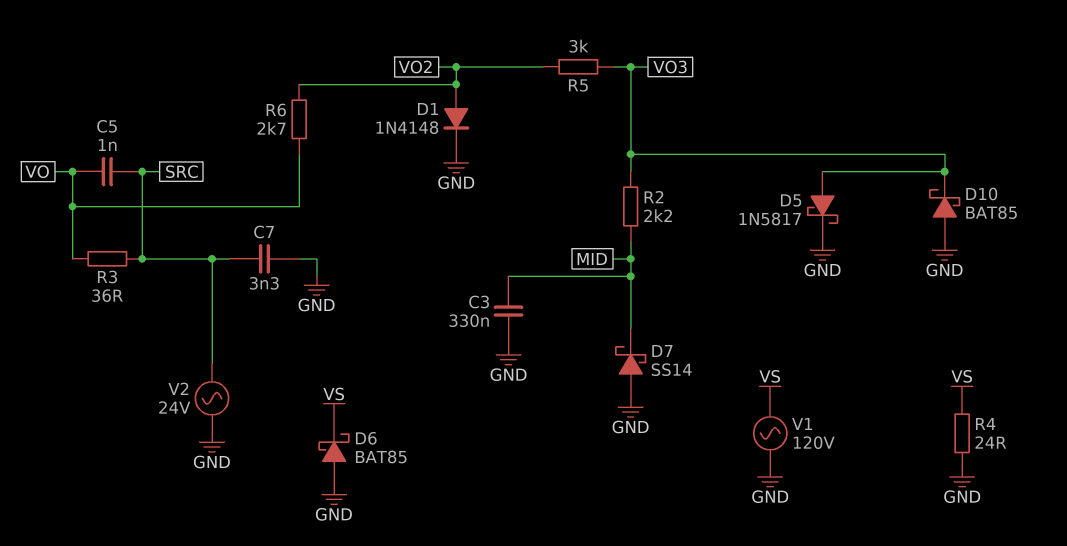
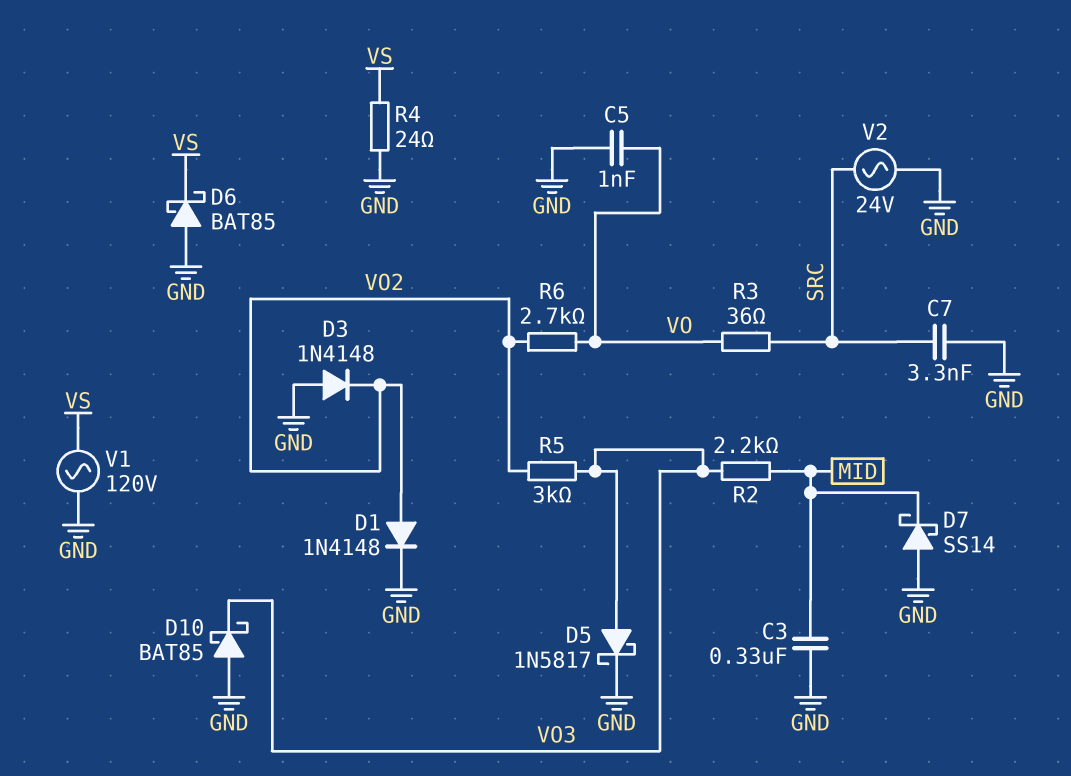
C5: 1nF (SRC, VO) -> 1nF (GND, VO)
D3: none -> diode 1N4148 (A GND, K VO2)

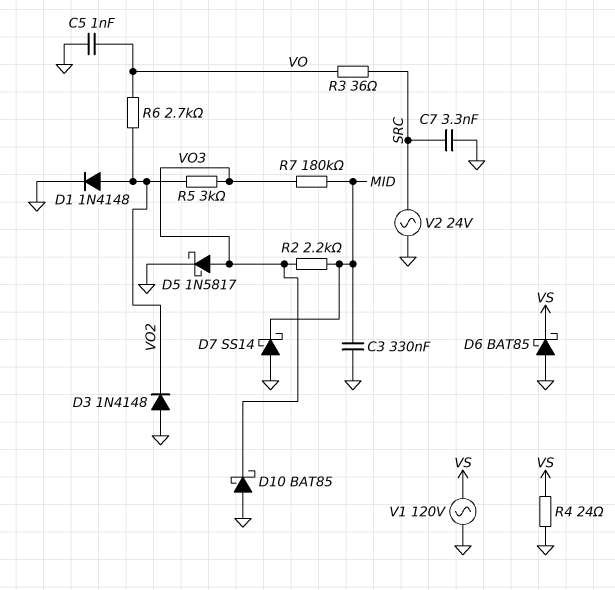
R7: none -> 180k (MID, VO3)

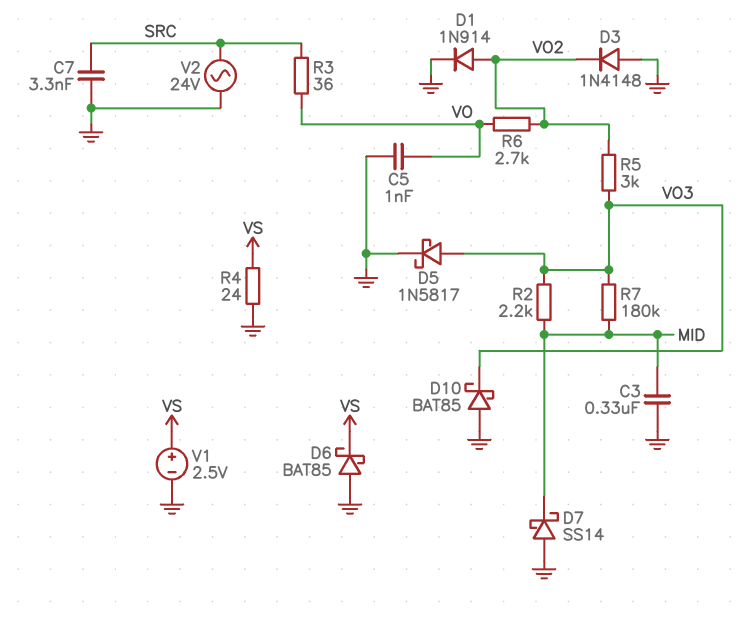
D1: diode 1N4148 (A VO2, K GND) -> diode 1N914 (A VO2, K GND)
V1: AC 120V (GND, VS) -> 2.5V (plus VS, minus GND)

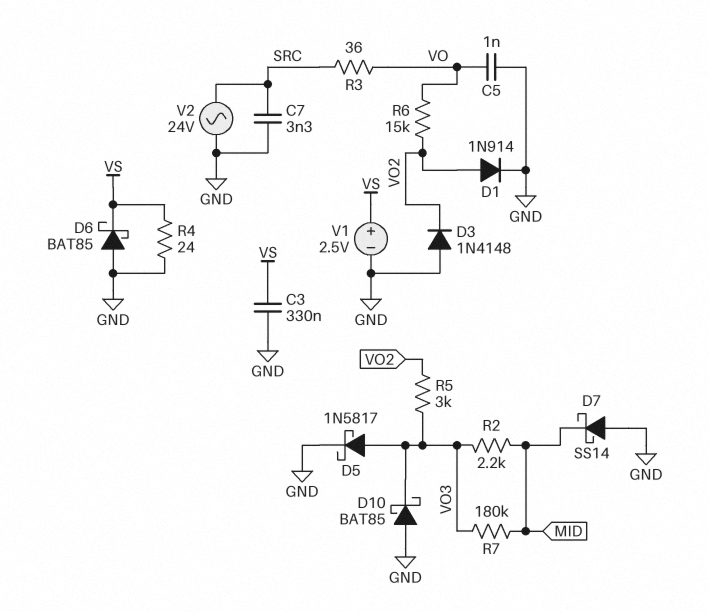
C3: 330nF (GND, MID) -> 330nF (GND, VS)
R6: 2.7k (VO, VO2) -> 15k (VO, VO2)

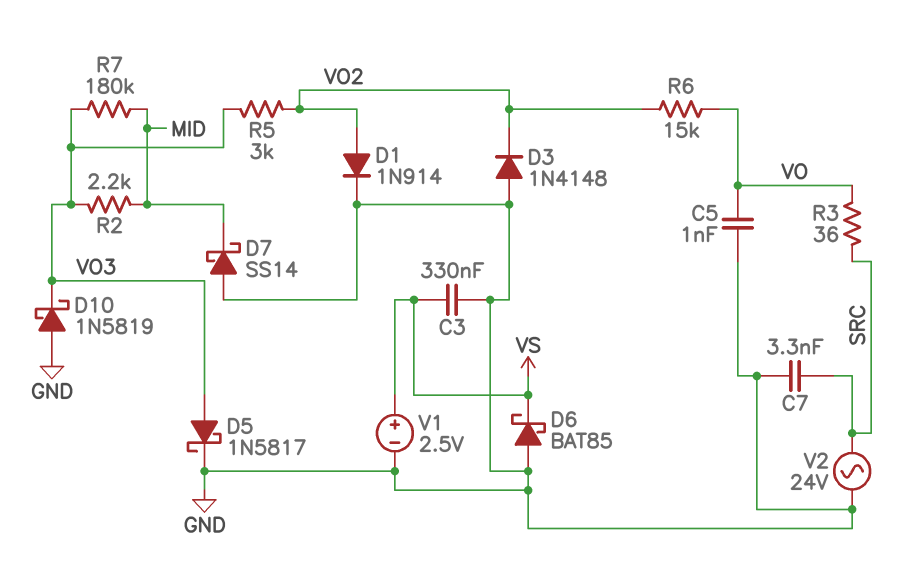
D10: schottky BAT85 (A GND, K VO3) -> schottky 1N5819 (A GND, K VO3)
R4: 24 (GND, VS) -> none

